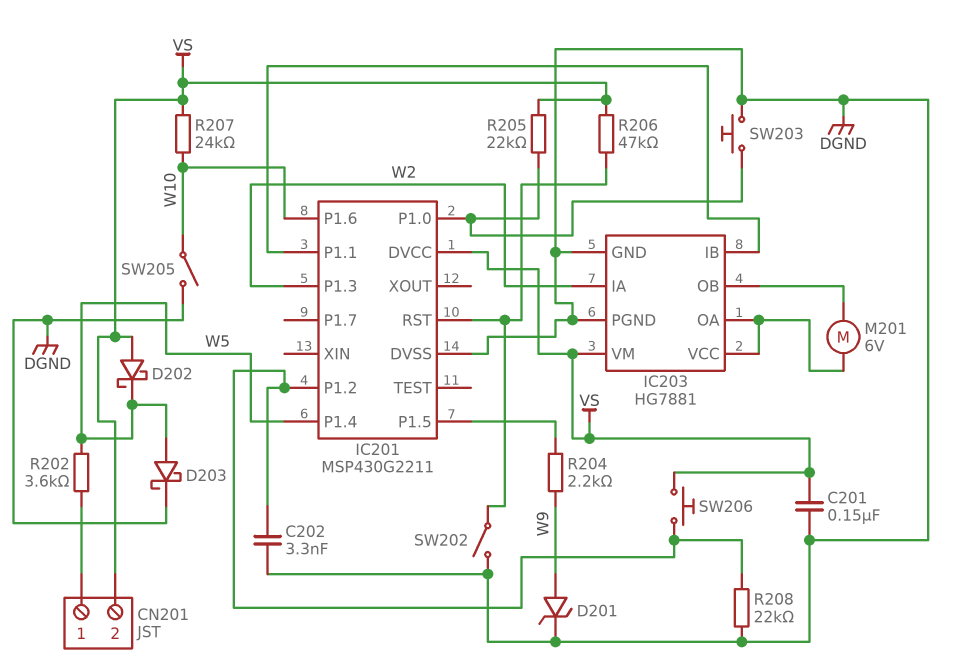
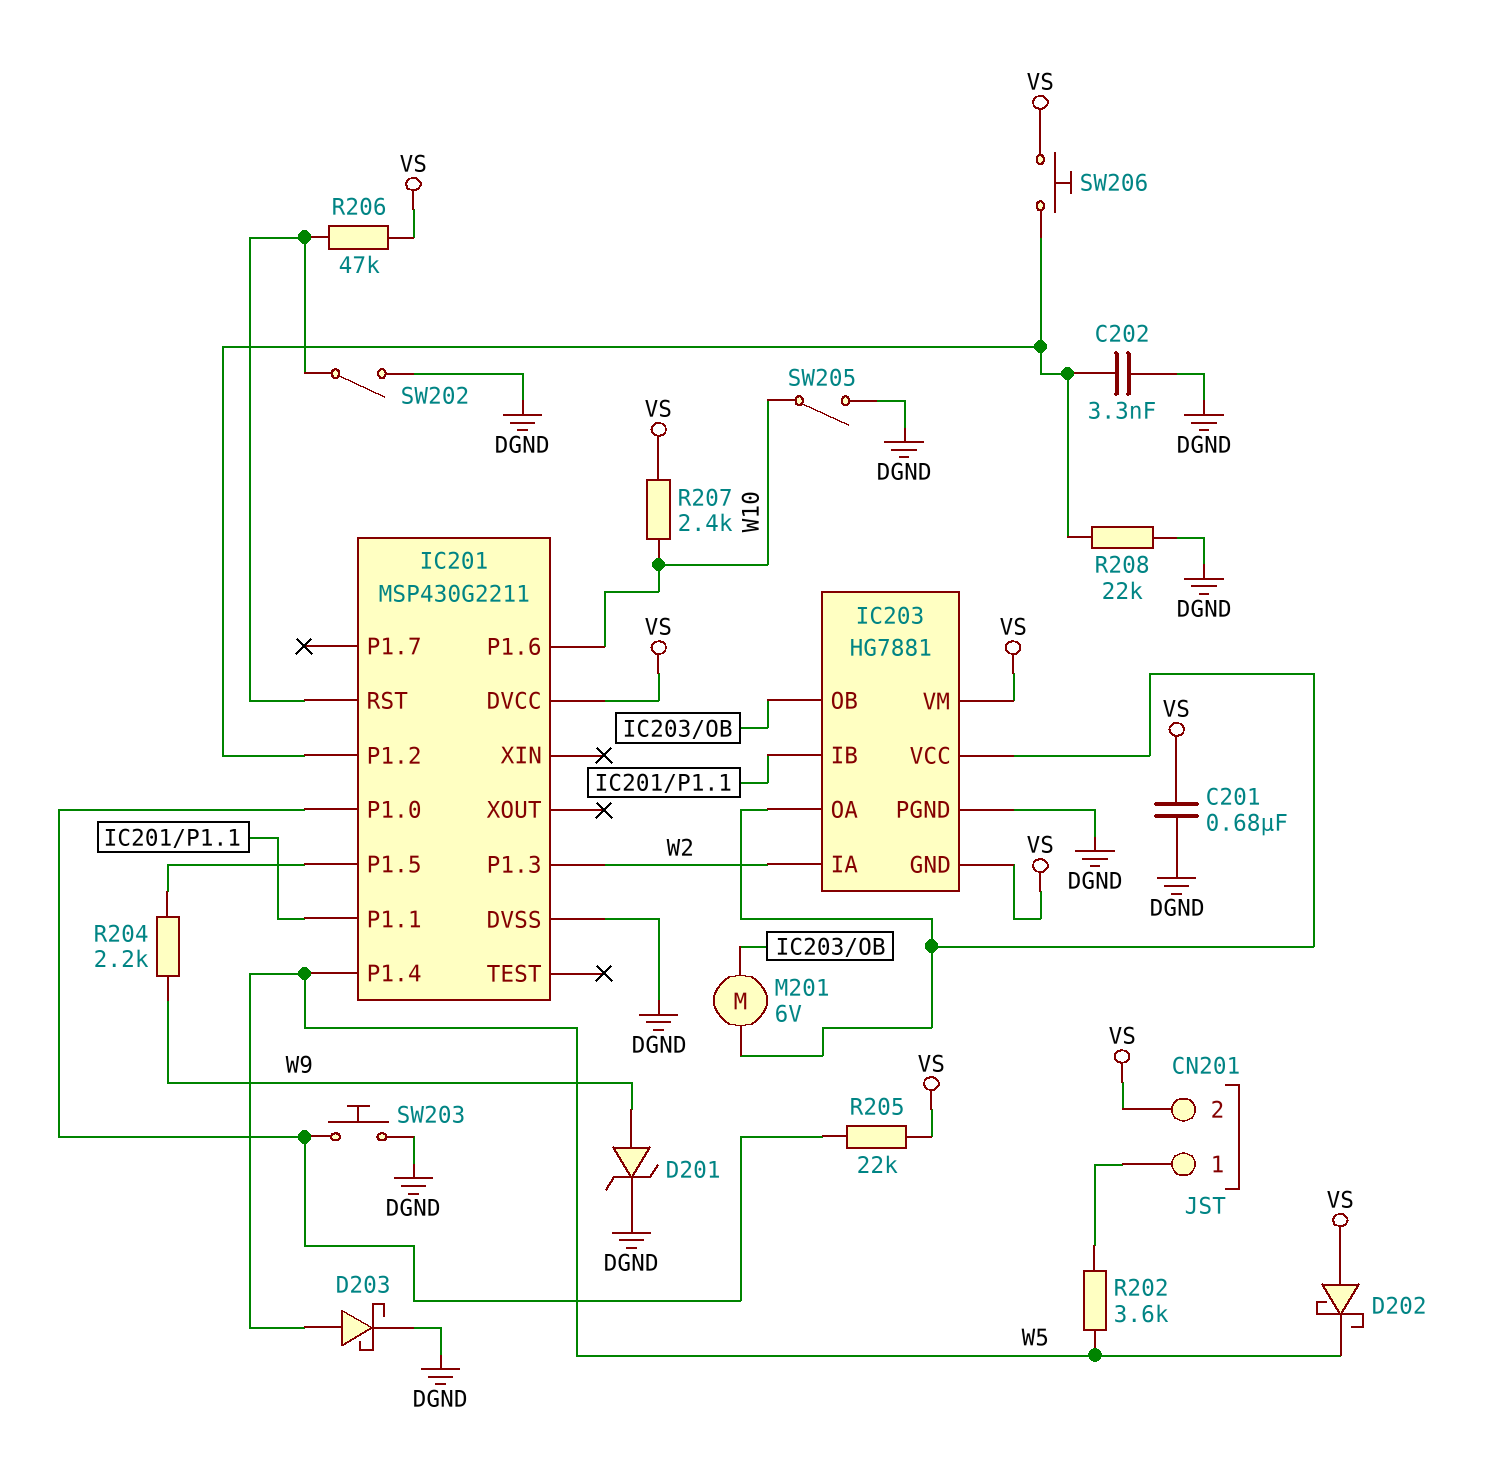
C201: 150nF (DGND, VS) -> 680nF (DGND, VS)
IC203 pin GND: DGND -> VS
R207: 24k (VS, W10) -> 2.4k (VS, W10)

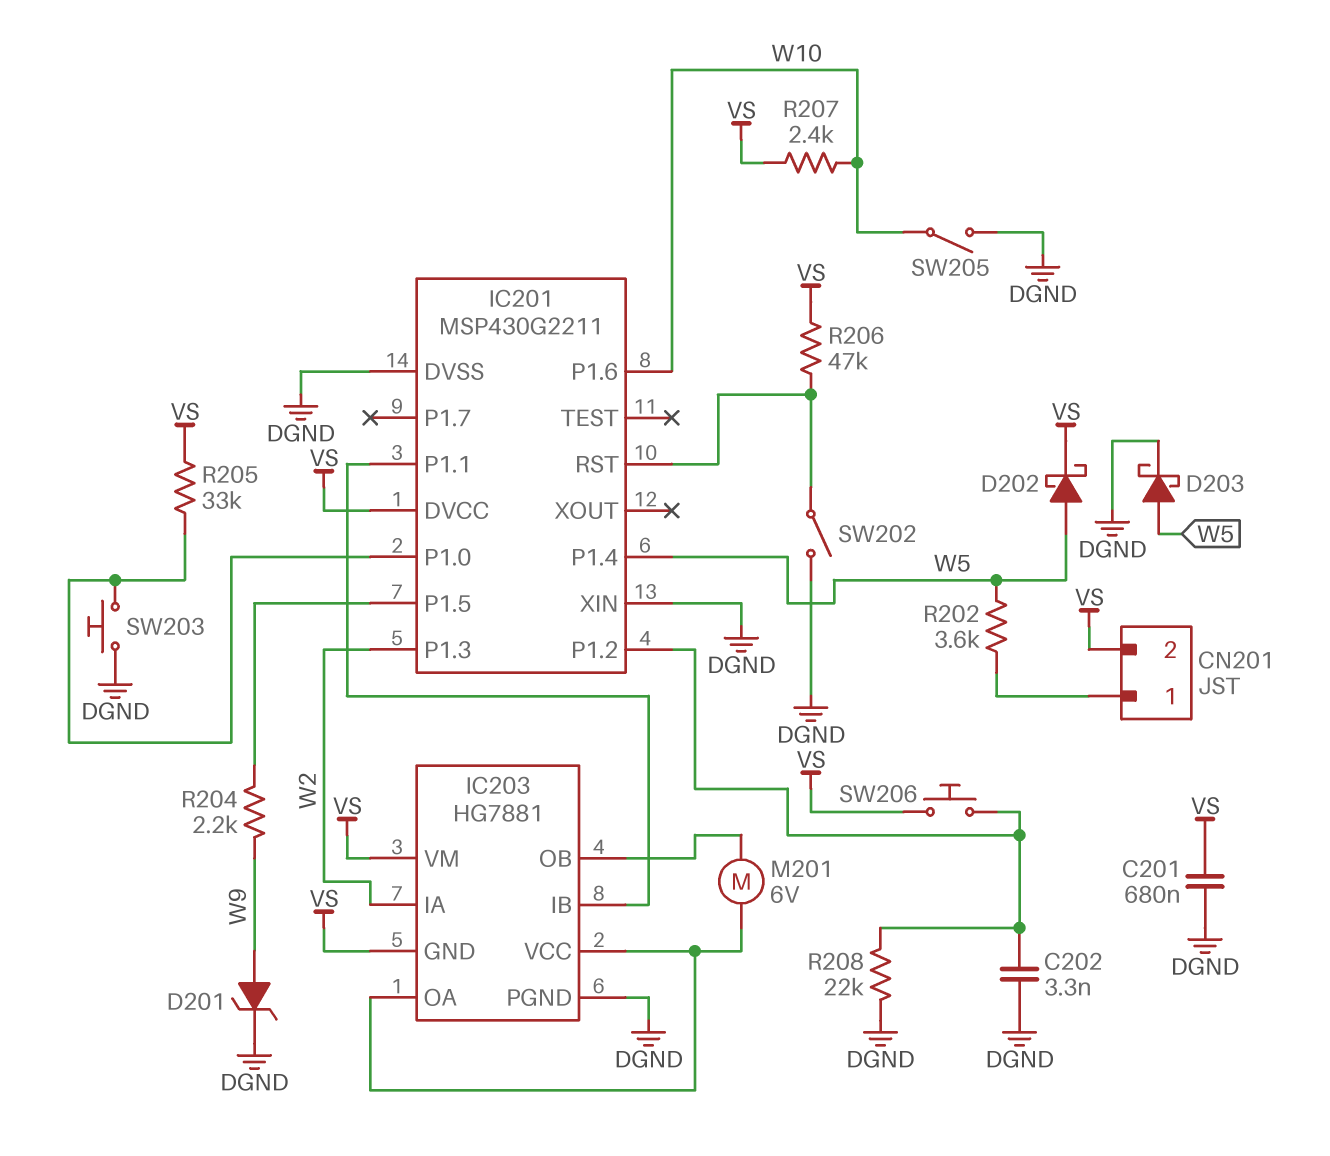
D202: schottky (A VS, K W5) -> schottky (A W5, K VS)
IC201 pin XIN: none -> DGND
R205: 22k (IC201/P1.0, VS) -> 33k (IC201/P1.0, VS)

